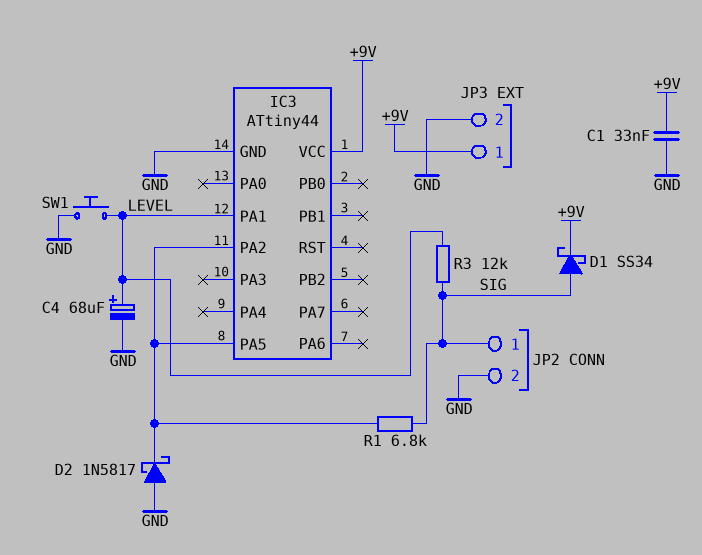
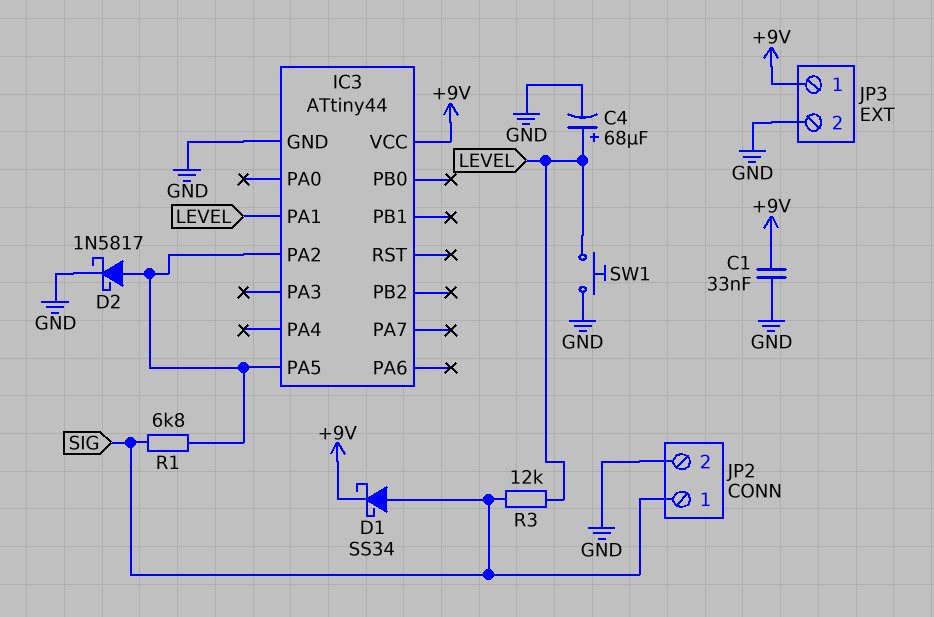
D2: schottky 1N5817 (A GND, K IC3/PA2) -> schottky 1N5817 (A IC3/PA2, K GND)

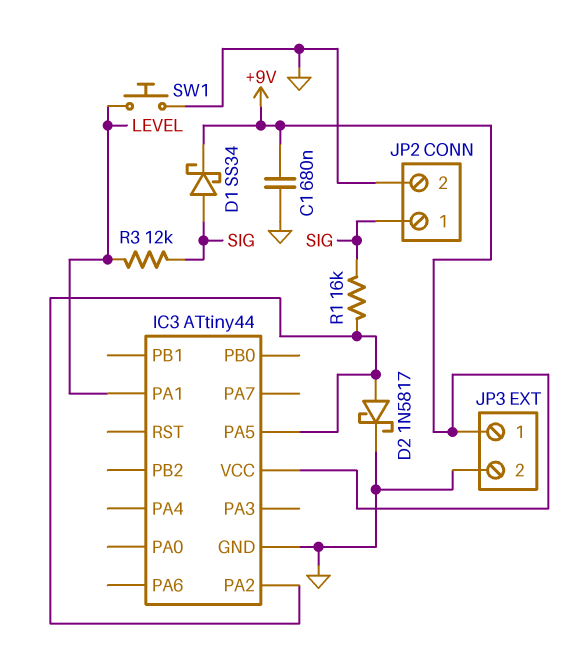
C1: 33nF (+9V, GND) -> 680nF (+9V, GND)
C4: 68uF (plus LEVEL, minus GND) -> none
R1: 6.8k (IC3/PA2, SIG) -> 16k (IC3/PA2, SIG)

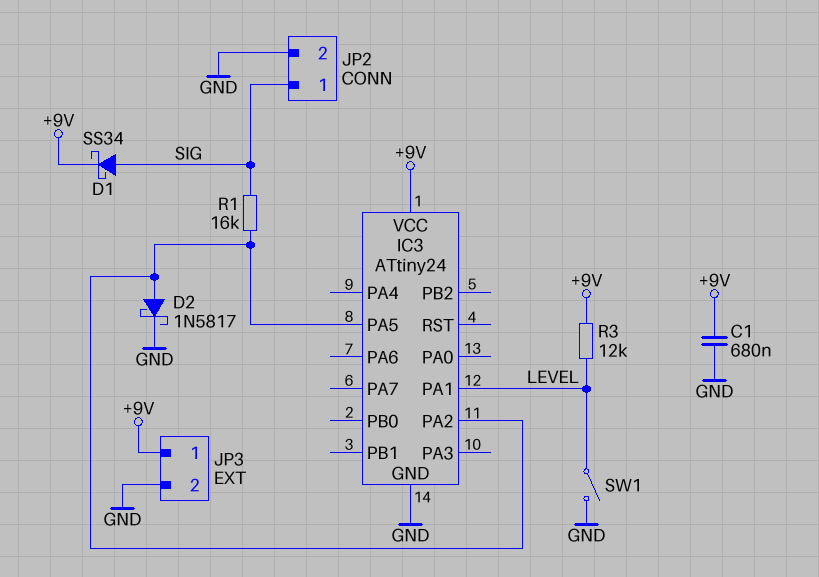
IC3: ATtiny44 -> ATtiny24
R3: 12k (LEVEL, SIG) -> 12k (+9V, LEVEL)
SW1: button (GND, LEVEL) -> switch (GND, LEVEL)

